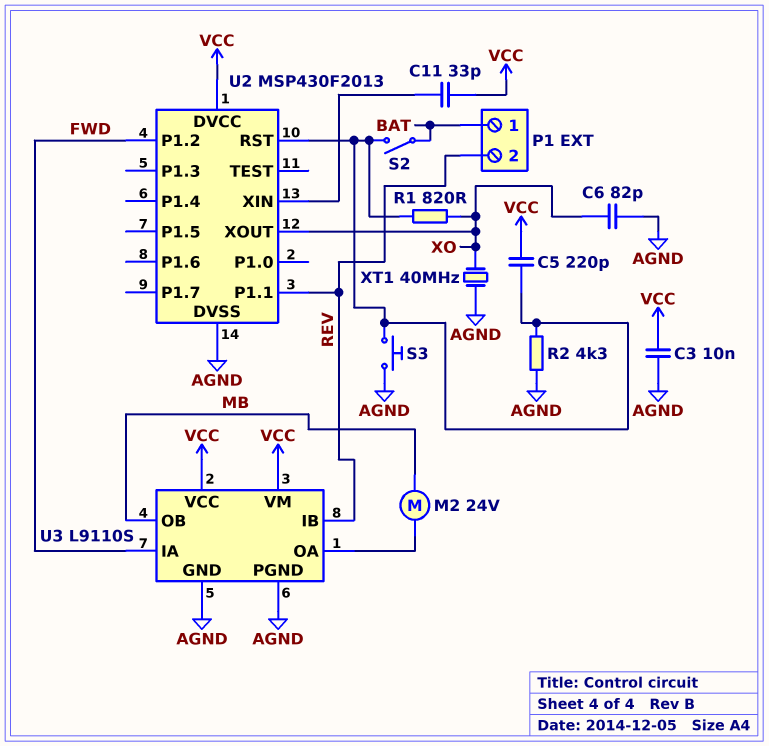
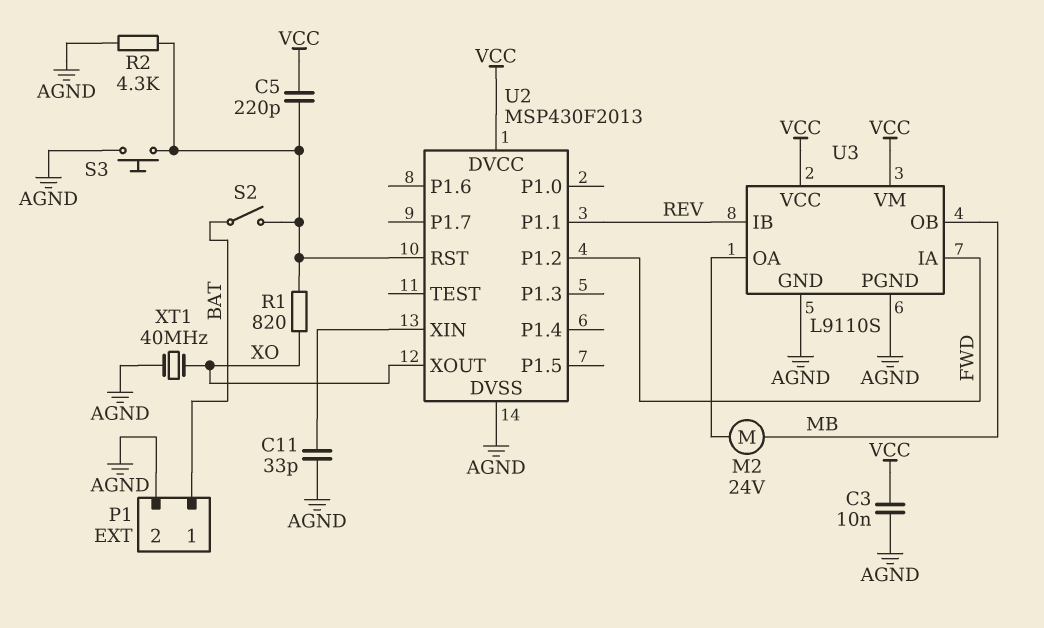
C6: 82pF (AGND, XO) -> none
C11: 33pF (U2/XIN, VCC) -> 33pF (AGND, U2/XIN)
P1 pin 2: REV -> AGND

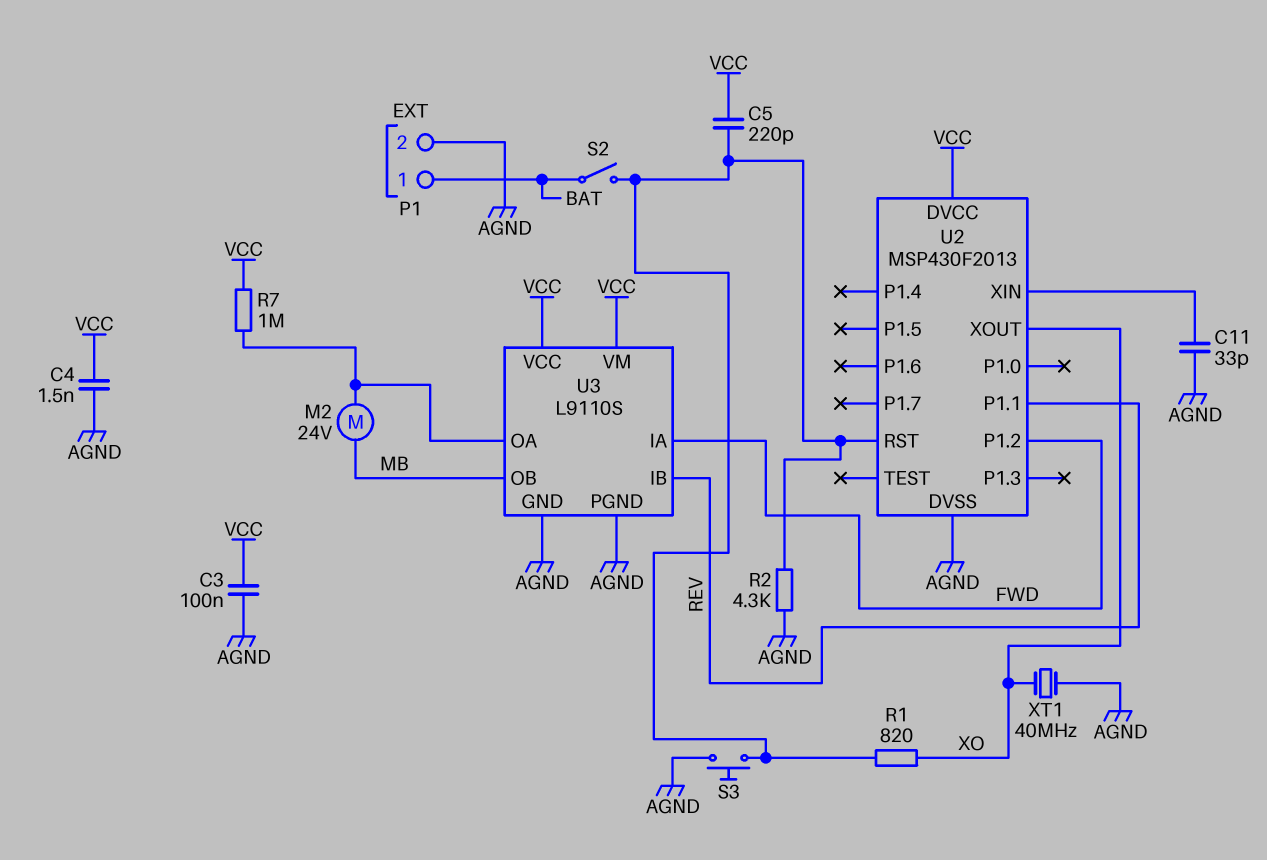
C3: 10nF (AGND, VCC) -> 100nF (AGND, VCC)
C4: none -> 1.5nF (AGND, VCC)
R7: none -> 1M (U3/OA, VCC)

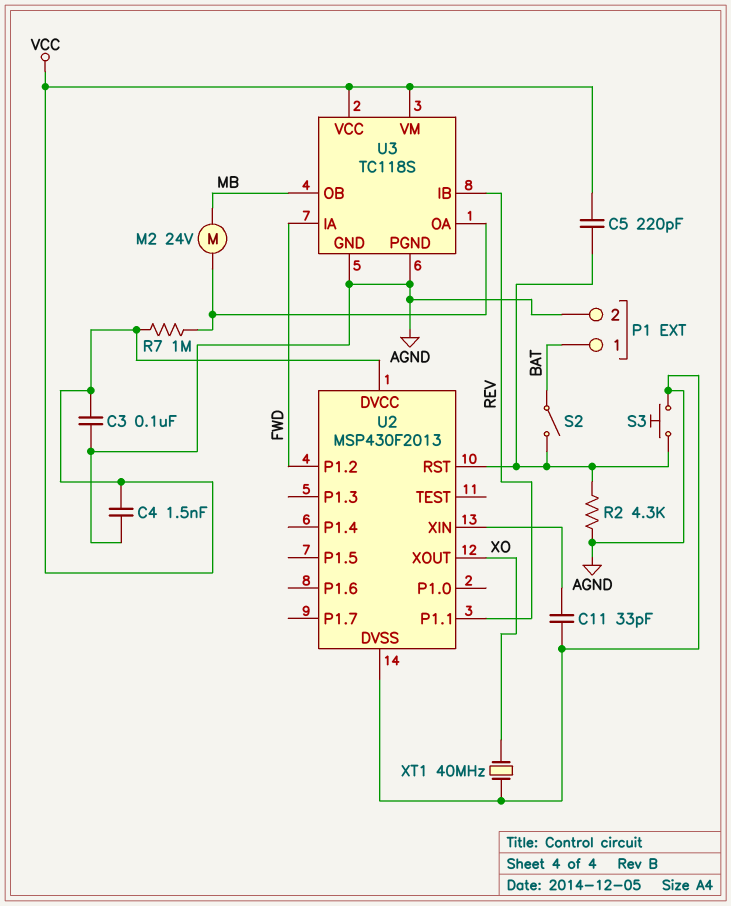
R1: 820 (U2/RST, XO) -> none
U3: L9110S -> TC118S

